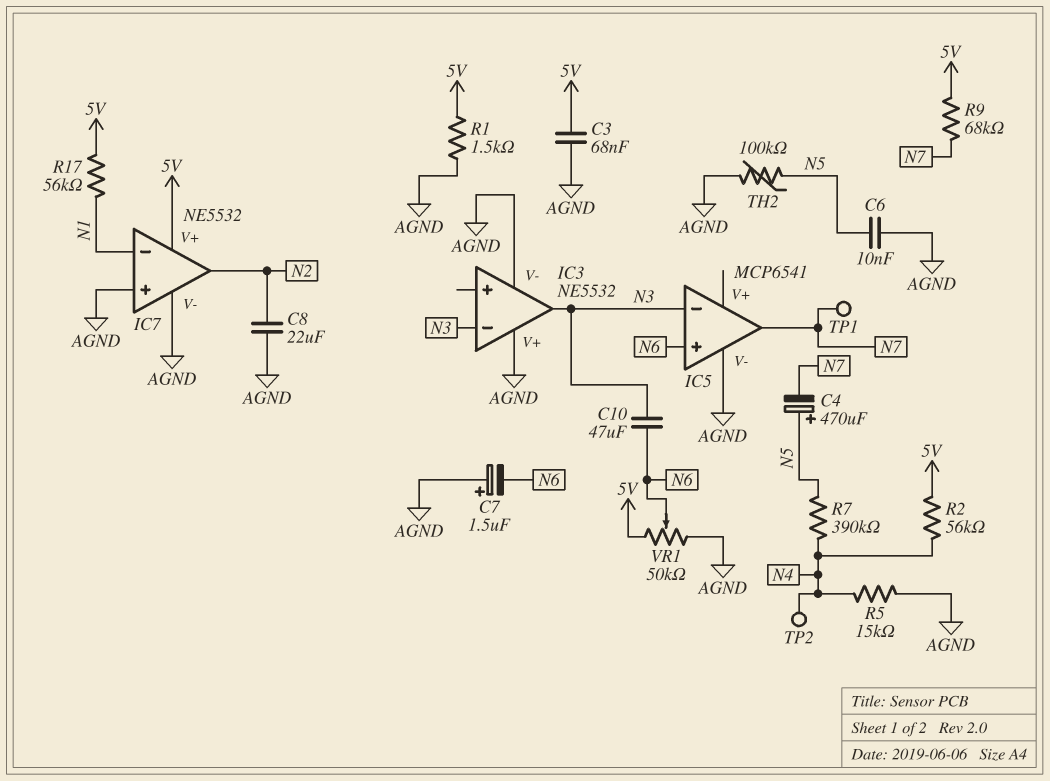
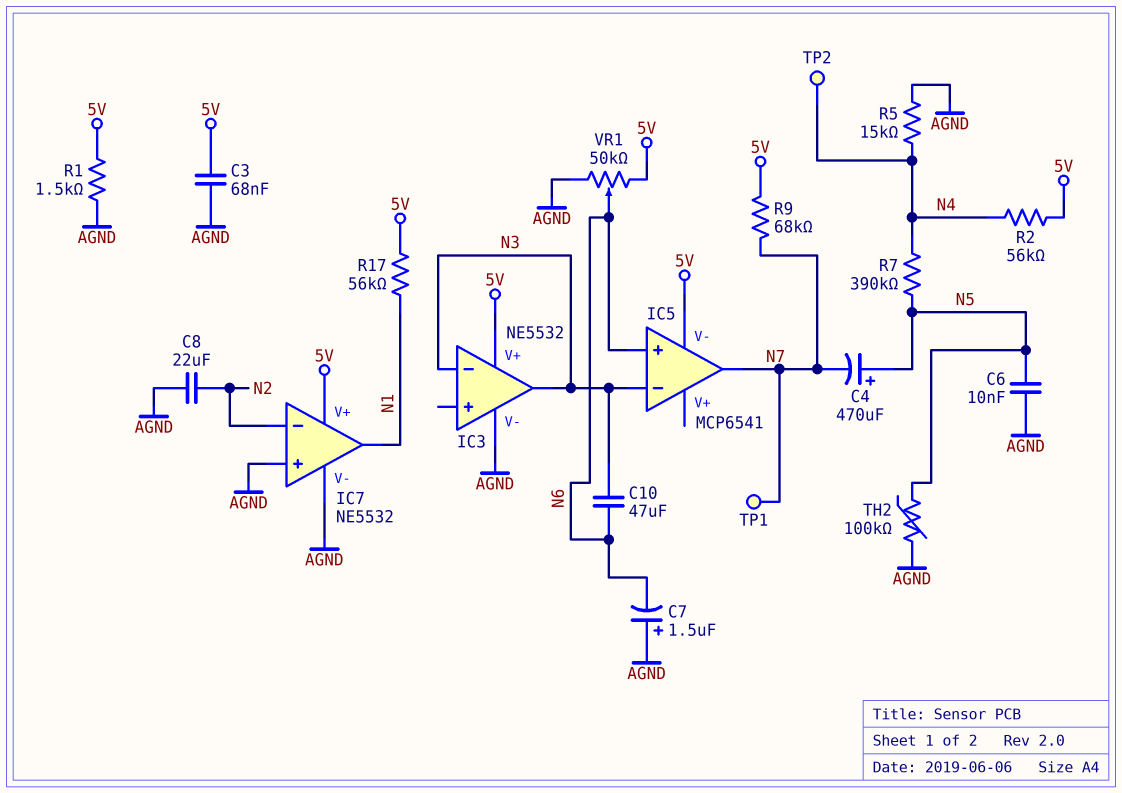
IC3 pin V+: AGND -> 5V
IC5 pin V-: AGND -> 5V
IC7 pin in-: N1 -> N2
IC7 pin out: N2 -> N1

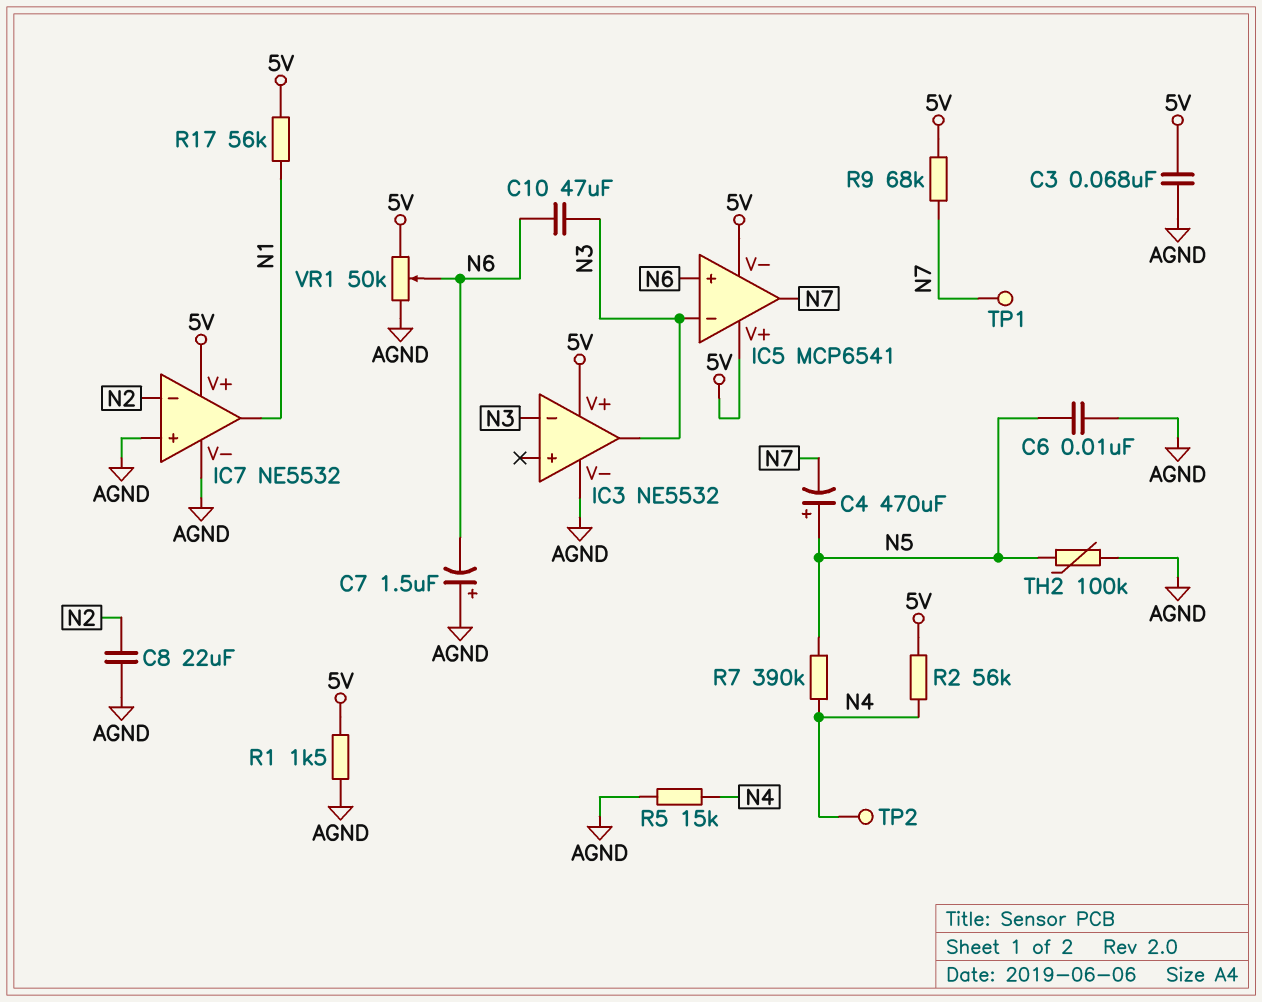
IC5 pin V+: none -> 5V

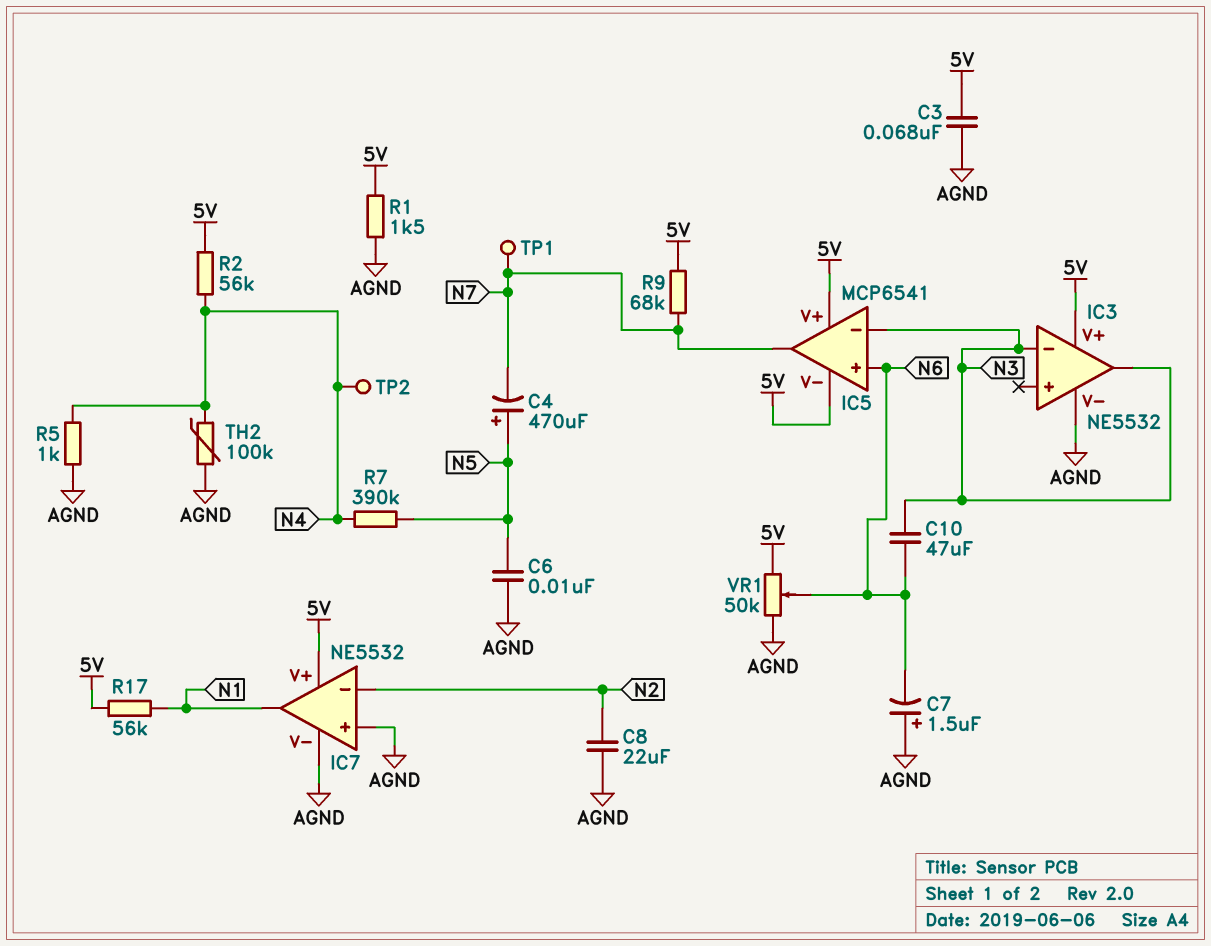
R5: 15k (AGND, N4) -> 1k (AGND, N4)
TH2: 100k (AGND, N5) -> 100k (AGND, N4)

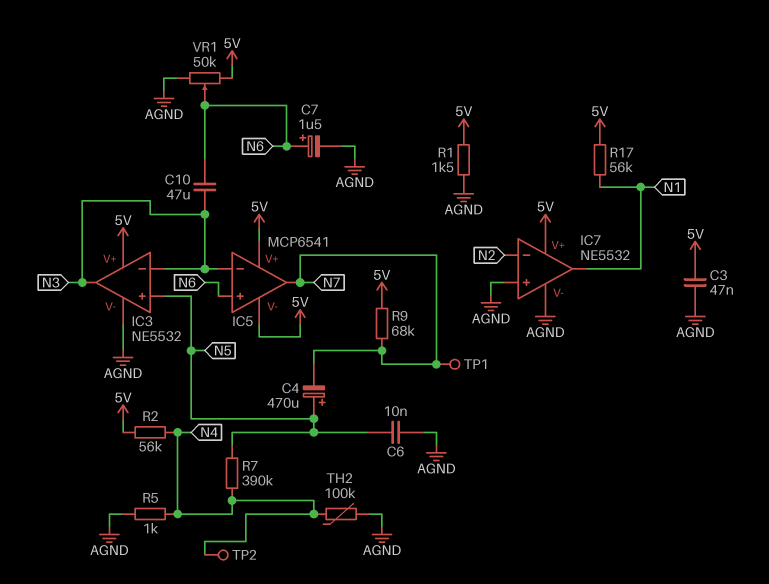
C3: 68nF (5V, AGND) -> 47nF (5V, AGND)
C7: 1.5uF (plus AGND, minus N6) -> 1.5uF (plus N6, minus AGND)
C8: 22uF (AGND, N2) -> none
IC3 pin in+: none -> N5

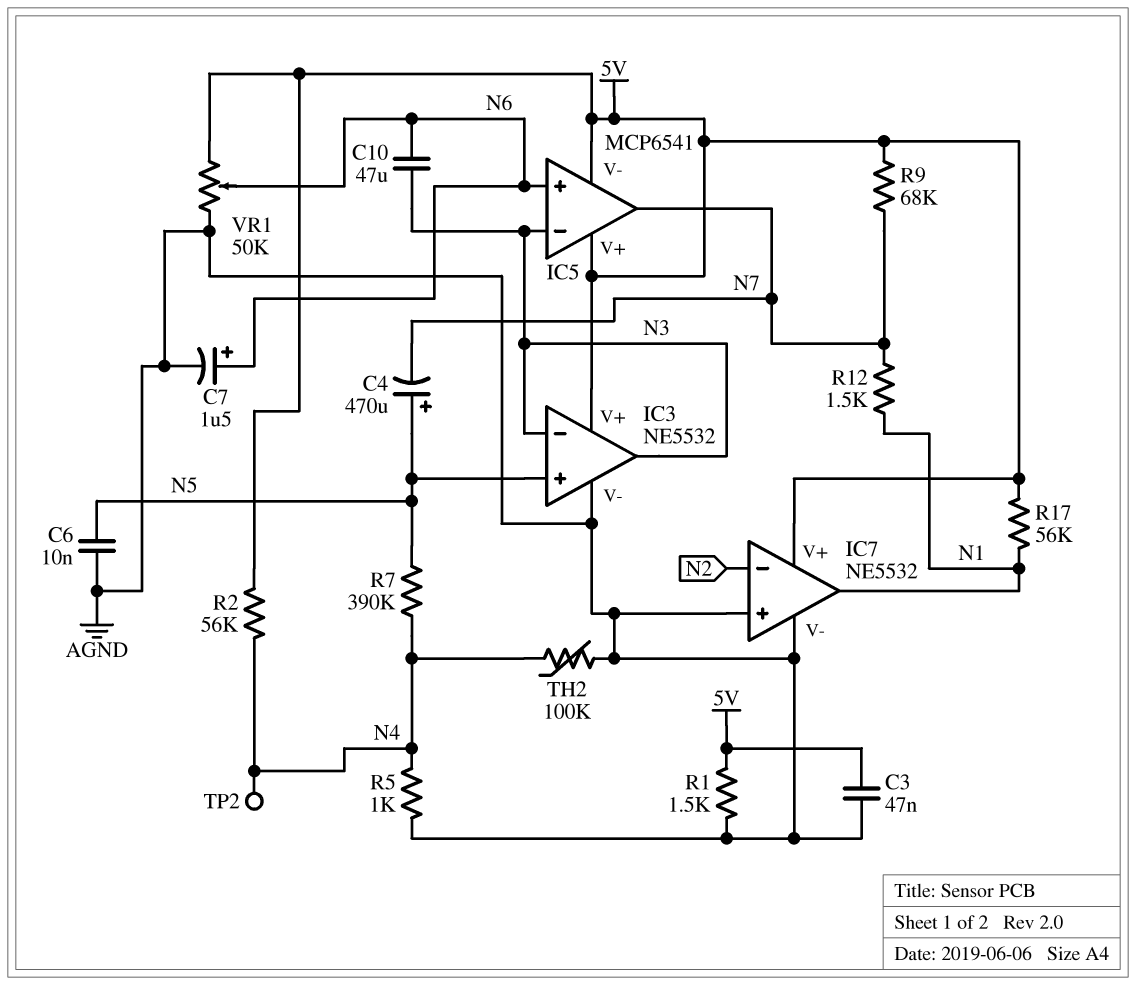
R12: none -> 1.5k (N1, N7)
TP1: test point (N7) -> none

